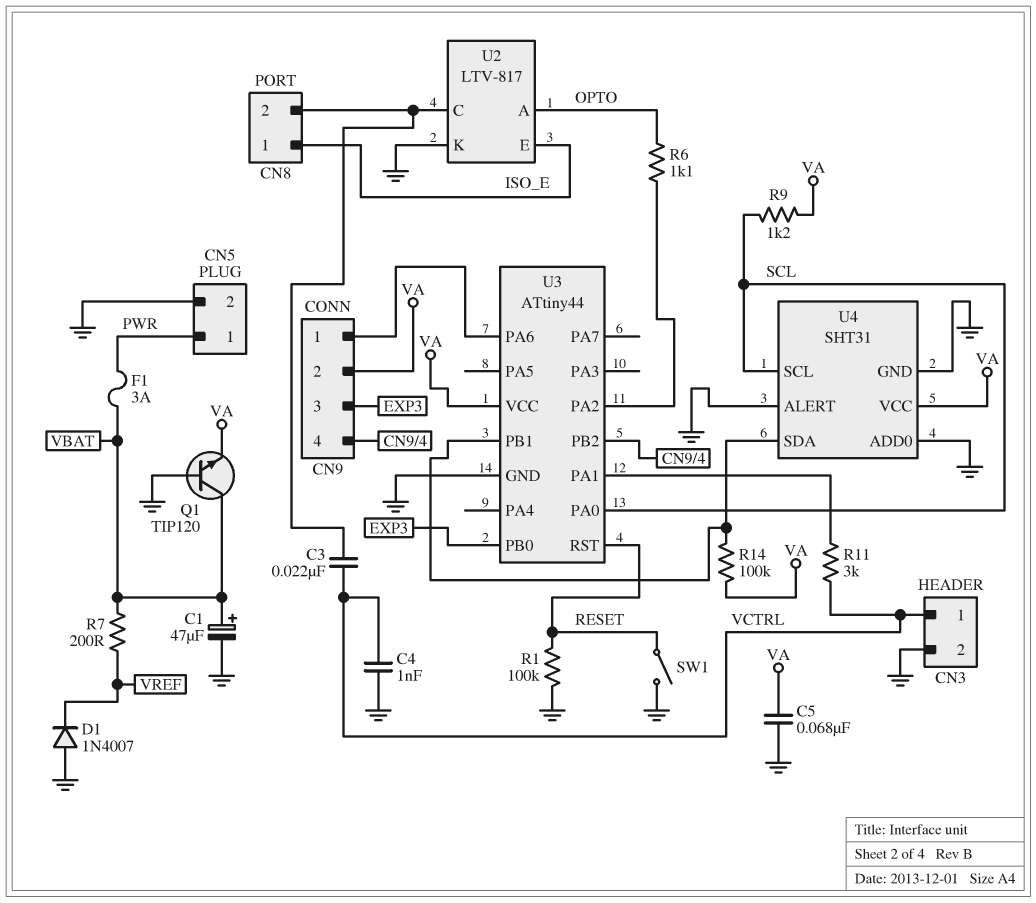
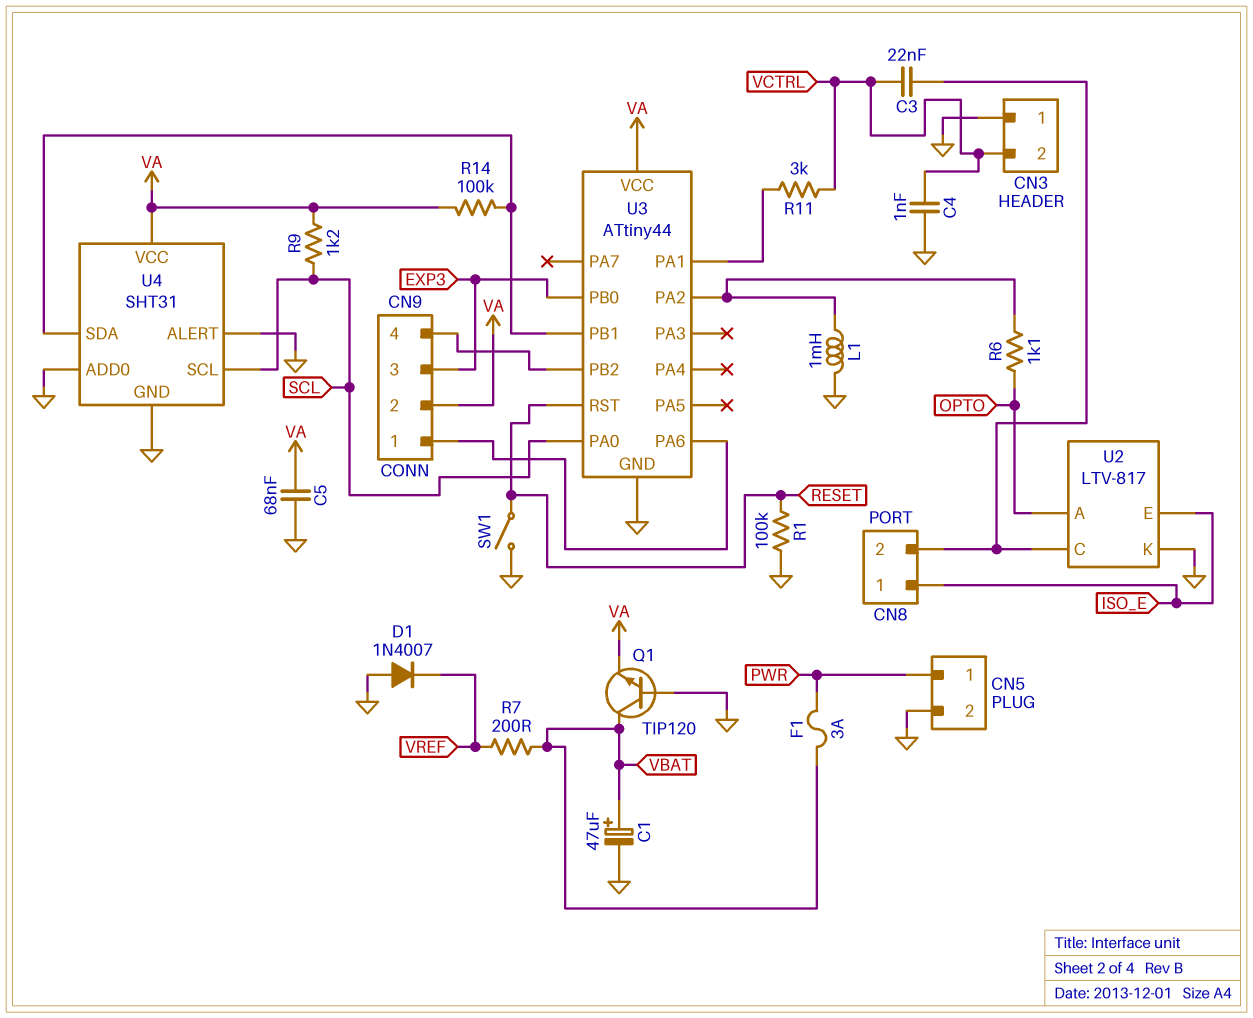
CN3 pin 1: VCTRL -> GND
CN3 pin 2: GND -> VCTRL
L1: none -> 1mH (GND, U3/PA2)

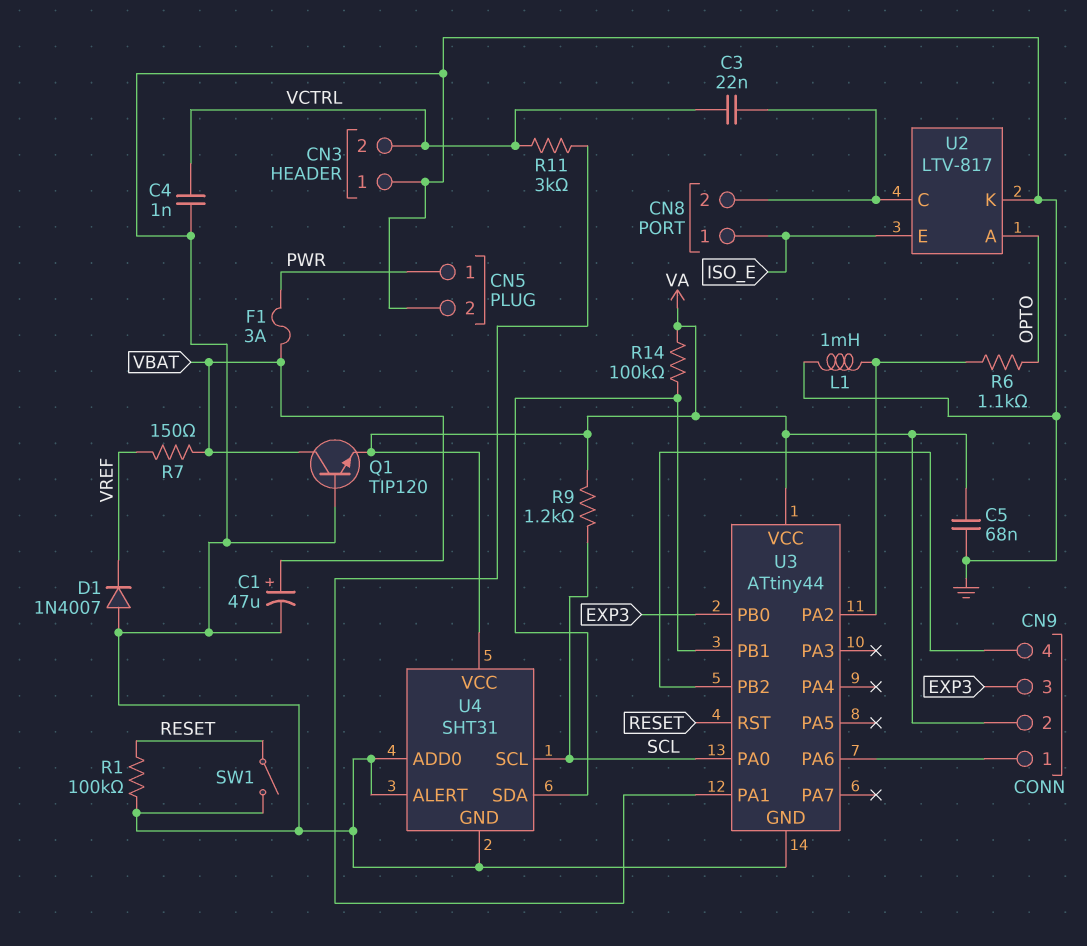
R7: 200 (VBAT, VREF) -> 150 (VBAT, VREF)

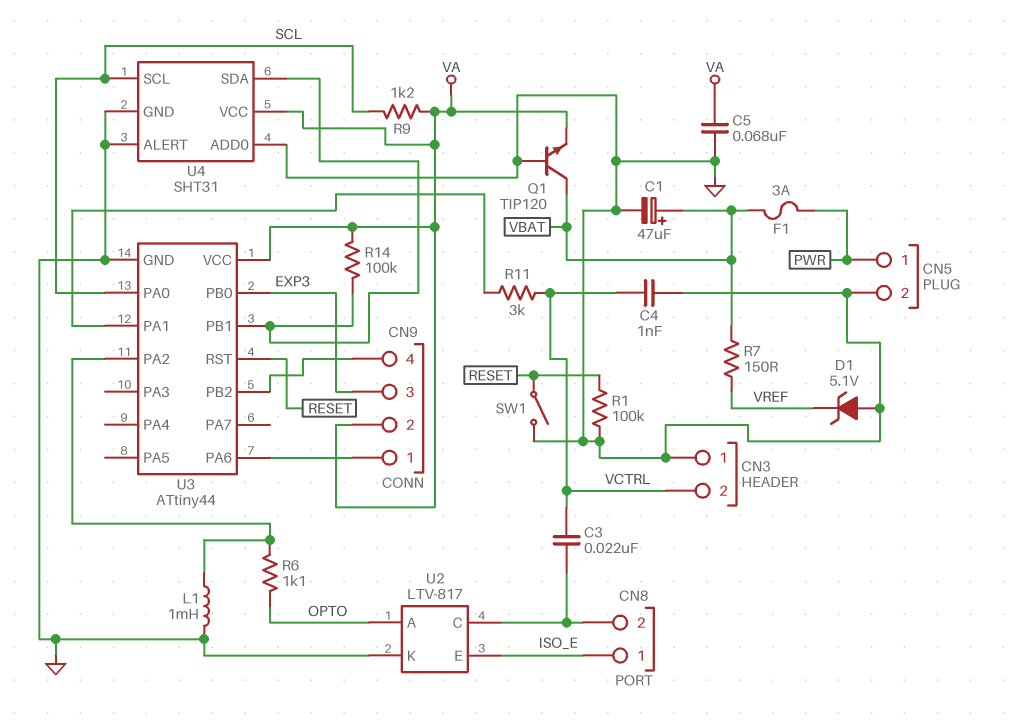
D1: diode 1N4007 (A GND, K VREF) -> zener 5.1V (A GND, K VREF)

